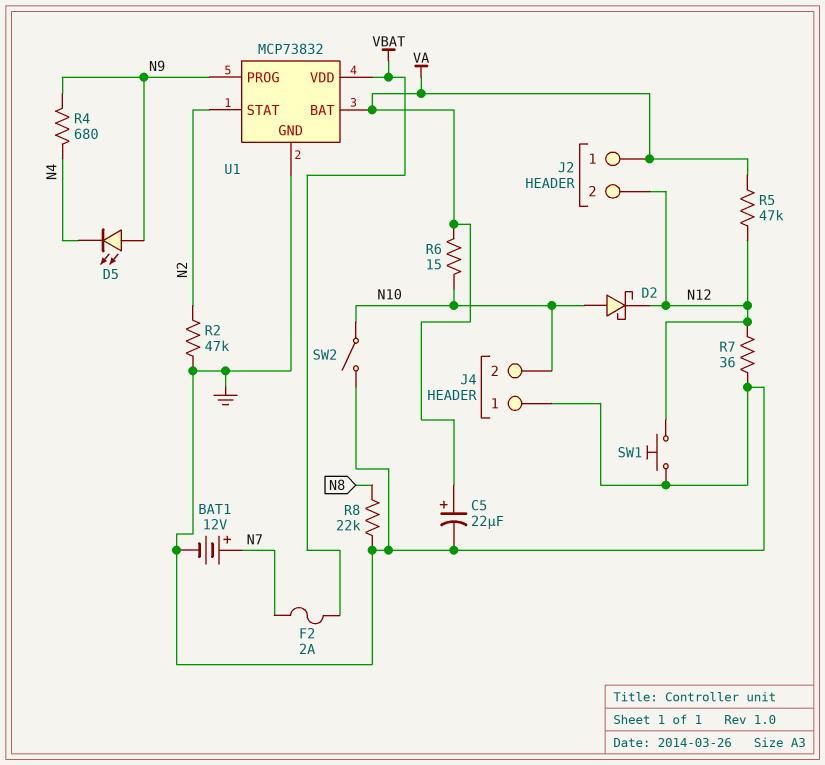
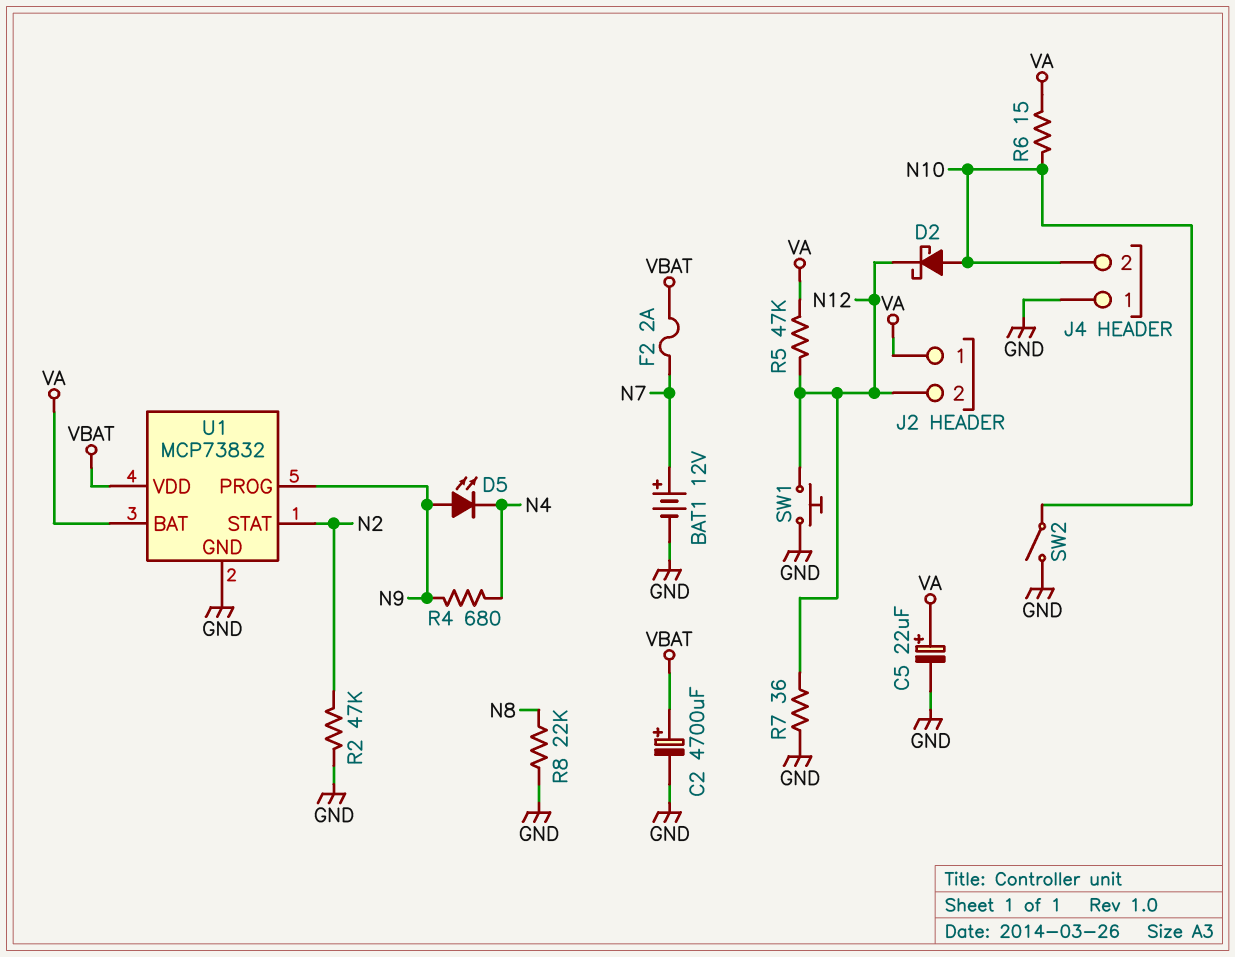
C2: none -> 4700uF (plus VBAT, minus GND)

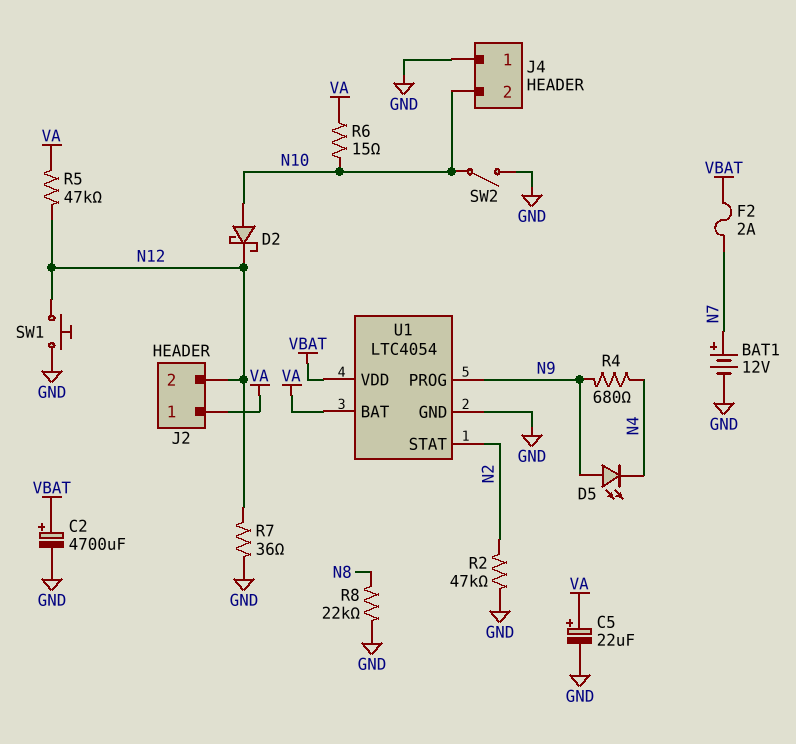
U1: MCP73832 -> LTC4054

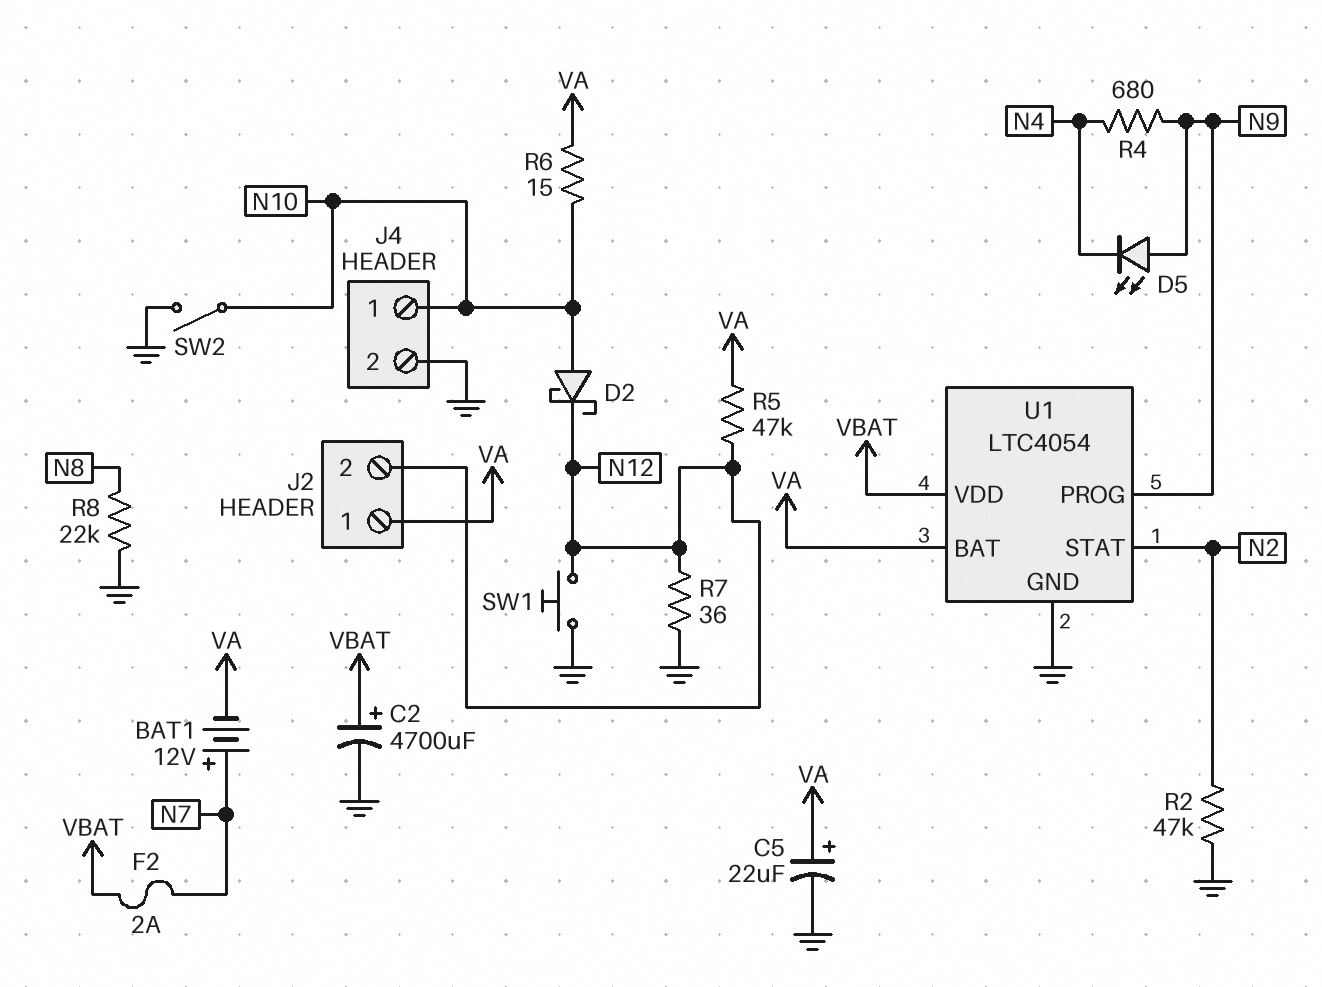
BAT1: 12V (plus N7, minus GND) -> 12V (plus N7, minus VA)
J4 pin 1: GND -> N10
J4 pin 2: N10 -> GND

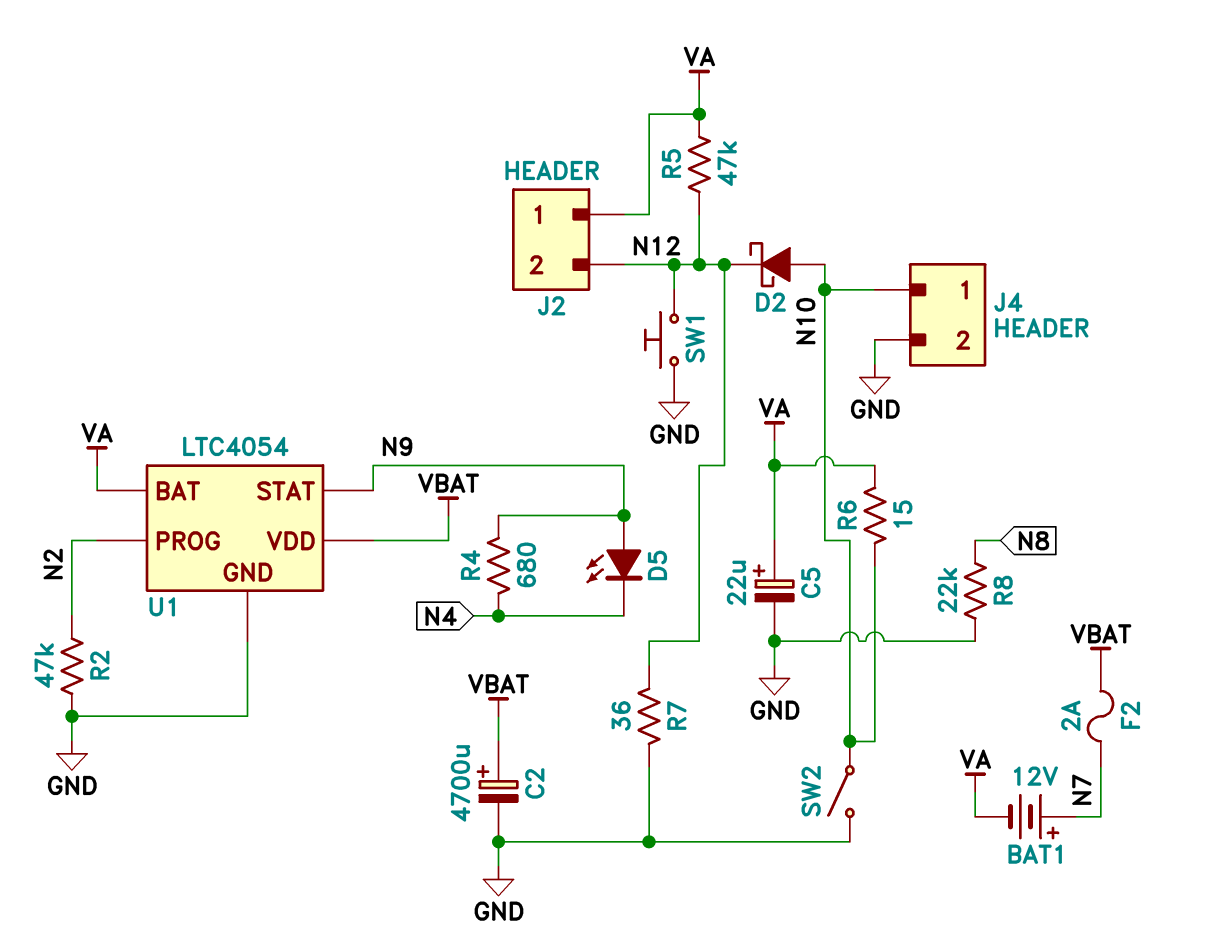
U1 pin PROG: N9 -> N2
U1 pin STAT: N2 -> N9

